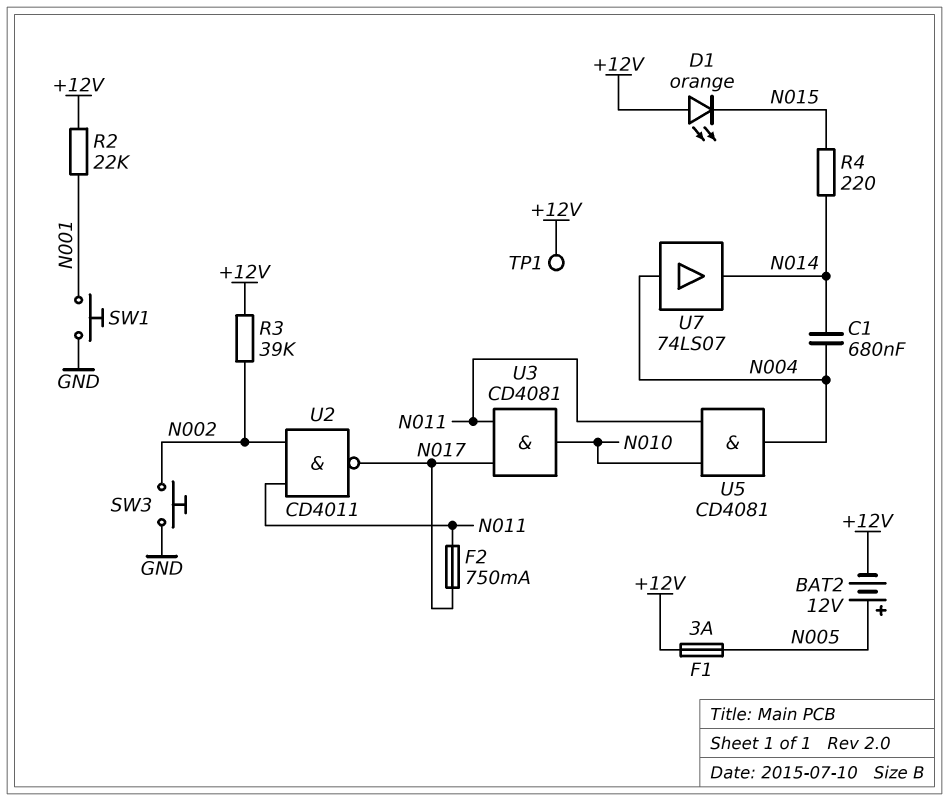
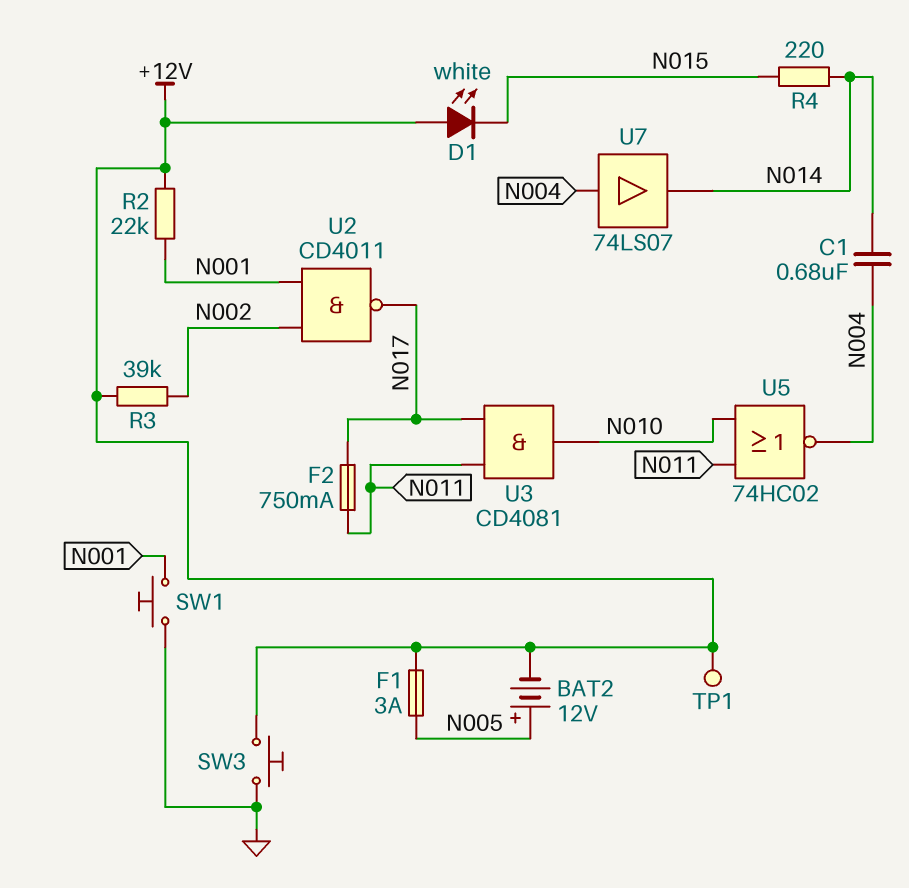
D1: LED orange (A +12V, K N015) -> LED white (A +12V, K N015)
SW3: button (GND, N002) -> button (+12V, GND)
U2: NAND CD4011 (in N002, in N011, out N017) -> NAND CD4011 (in N001, in N002, out N017)
U5: AND CD4081 (in N010, in N011, out N004) -> NOR 74HC02 (in N010, in N011, out N004)

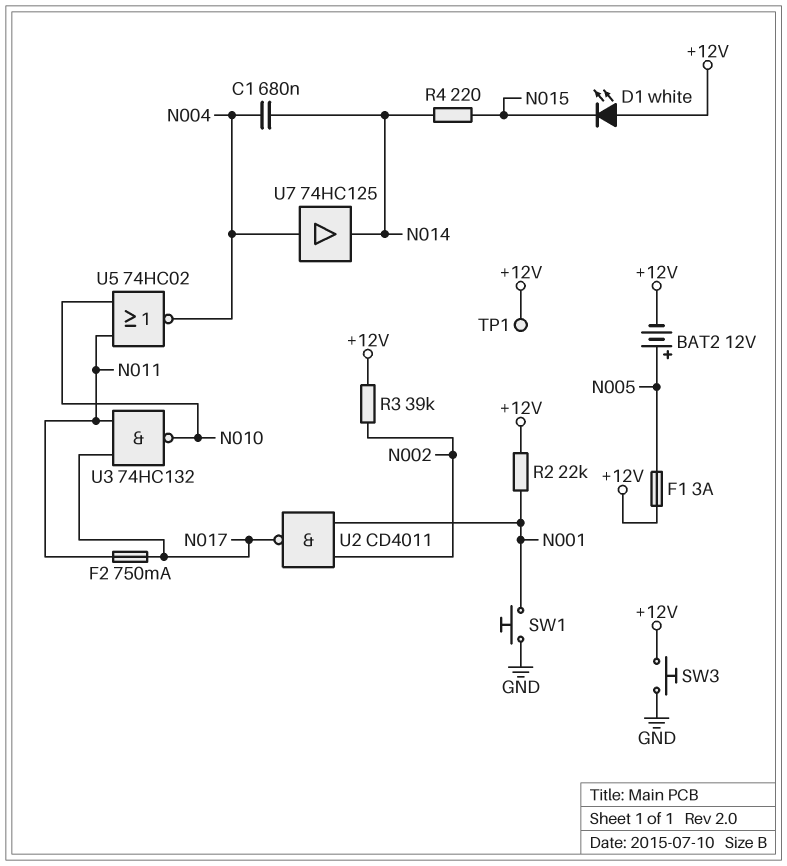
U3: AND CD4081 (in N011, in N017, out N010) -> NAND 74HC132 (in N011, in N017, out N010)
U7: buffer 74LS07 (in N004, out N014) -> buffer 74HC125 (in N004, out N014)

